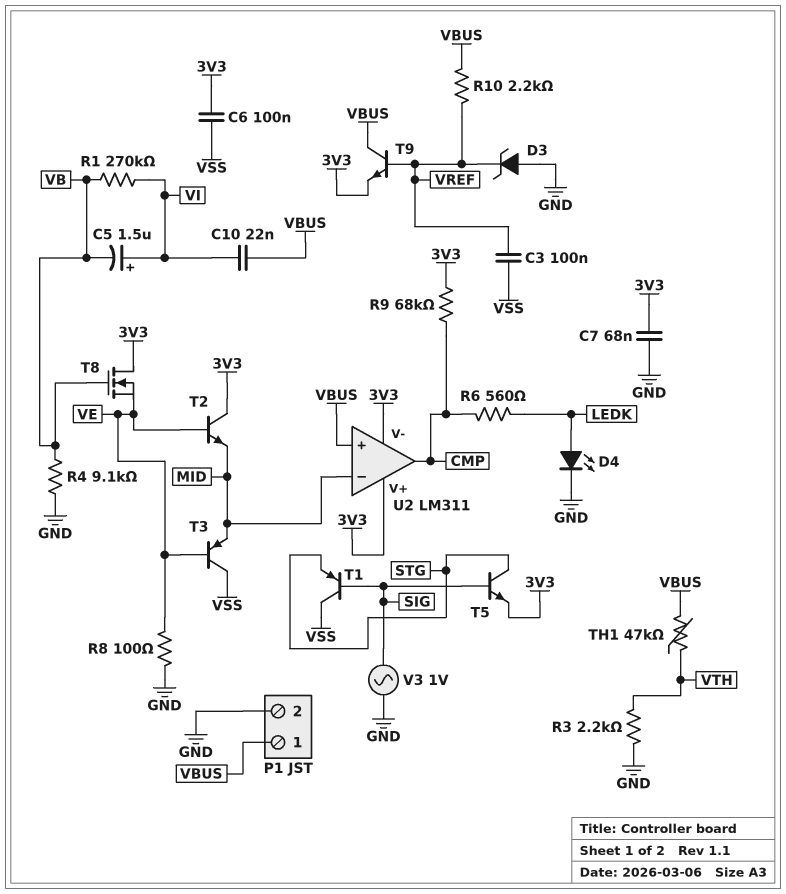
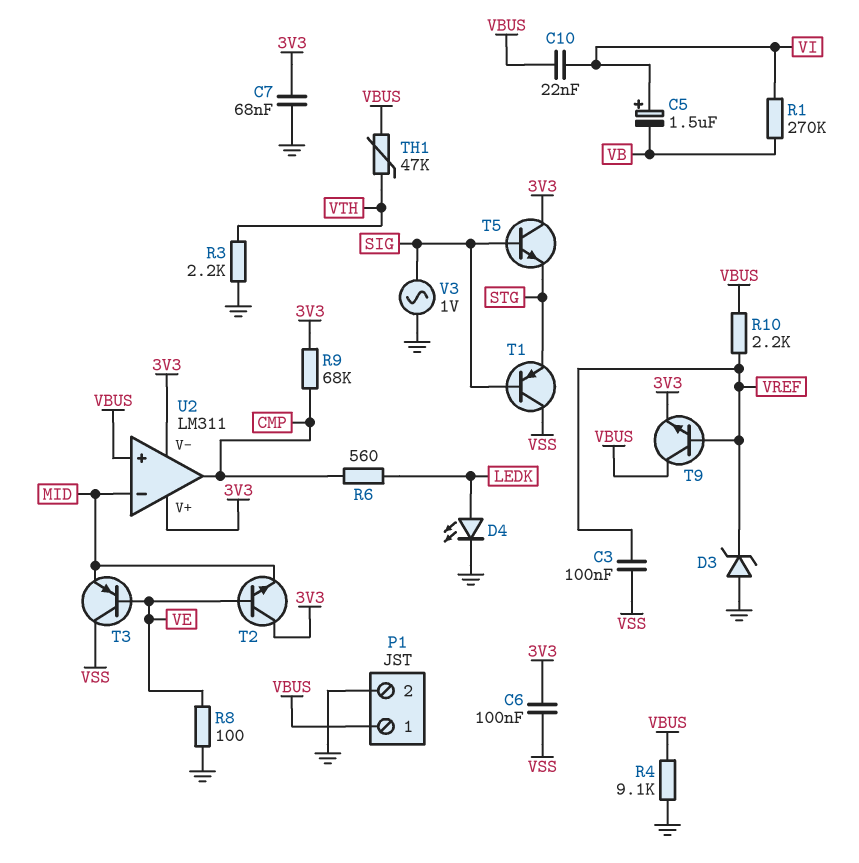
R4: 9.1k (GND, VB) -> 9.1k (GND, VBUS)
T5: NPN (B SIG, C STG, E 3V3) -> NPN (B SIG, C 3V3, E STG)
T8: NMOS (G VB, D 3V3, S VE) -> none

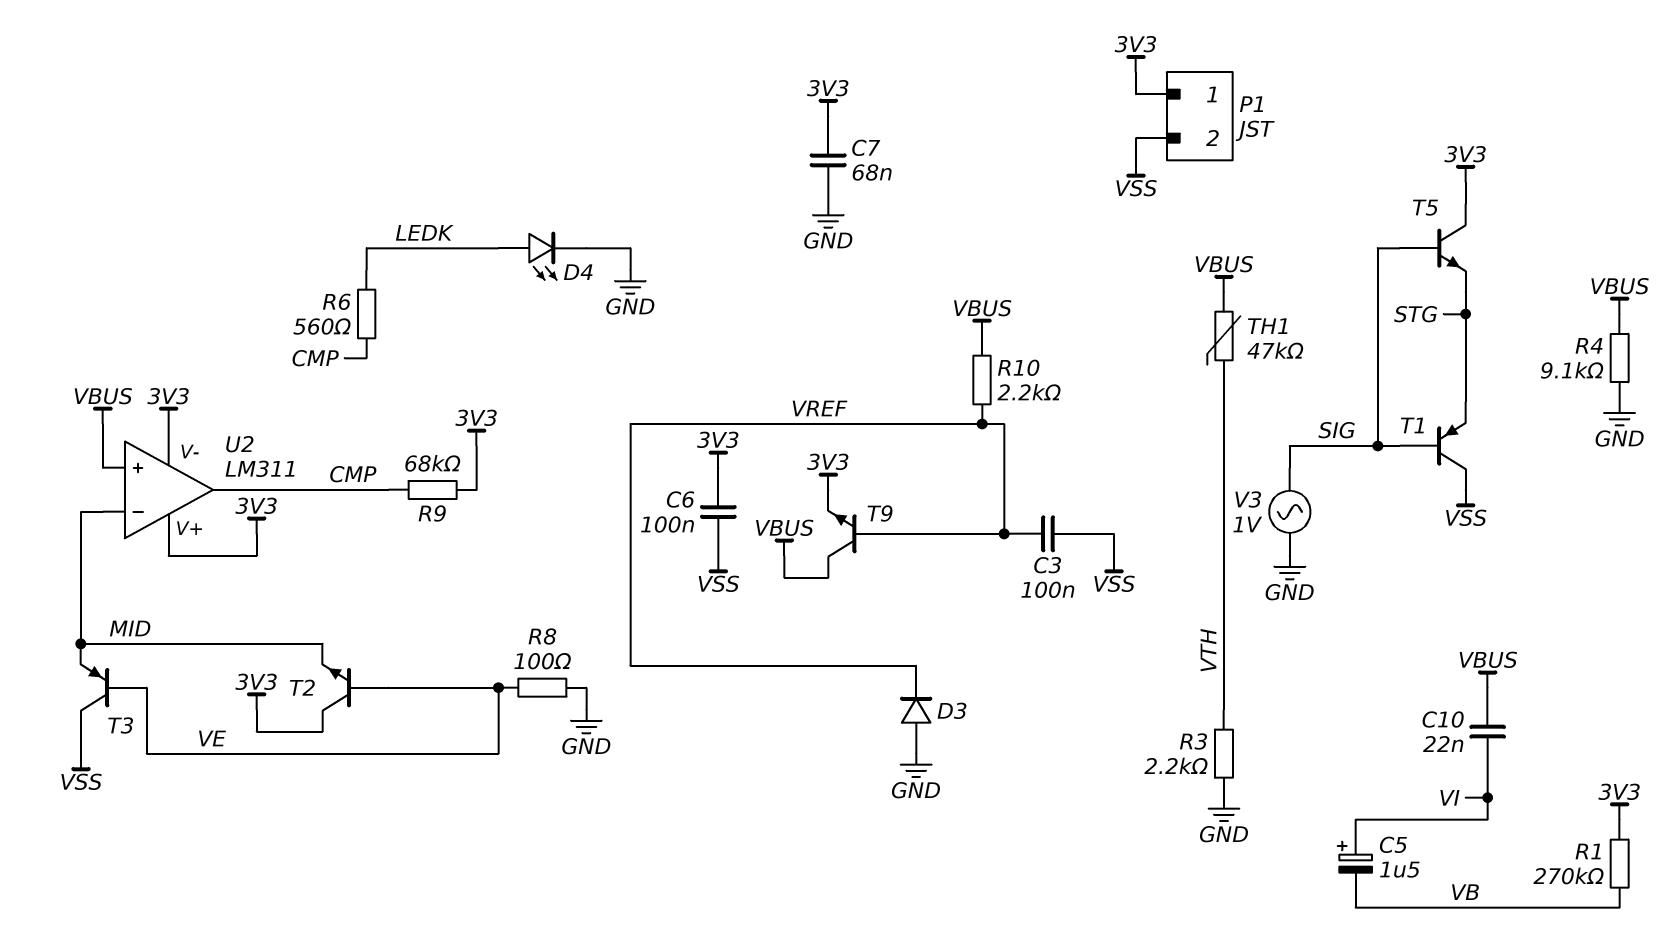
D3: zener (A GND, K VREF) -> diode (A GND, K VREF)
P1 pin 1: VBUS -> 3V3
P1 pin 2: GND -> VSS
R1: 270k (VB, VI) -> 270k (3V3, VB)

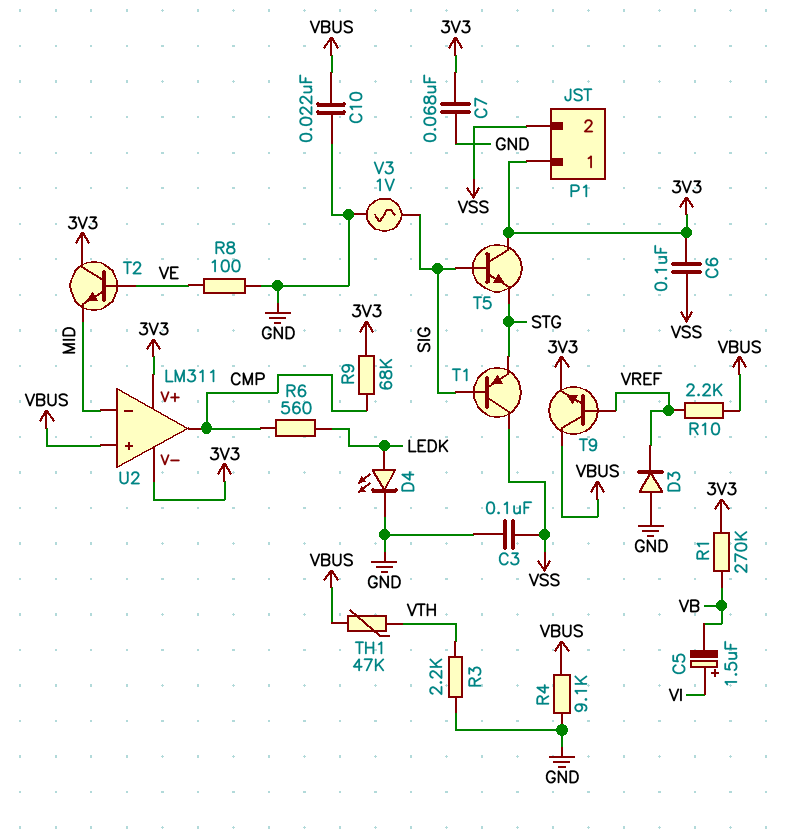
C3: 100nF (VREF, VSS) -> 100nF (GND, VSS)
C10: 22nF (VBUS, VI) -> 22nF (GND, VBUS)
T3: PNP (B VE, C VSS, E MID) -> none

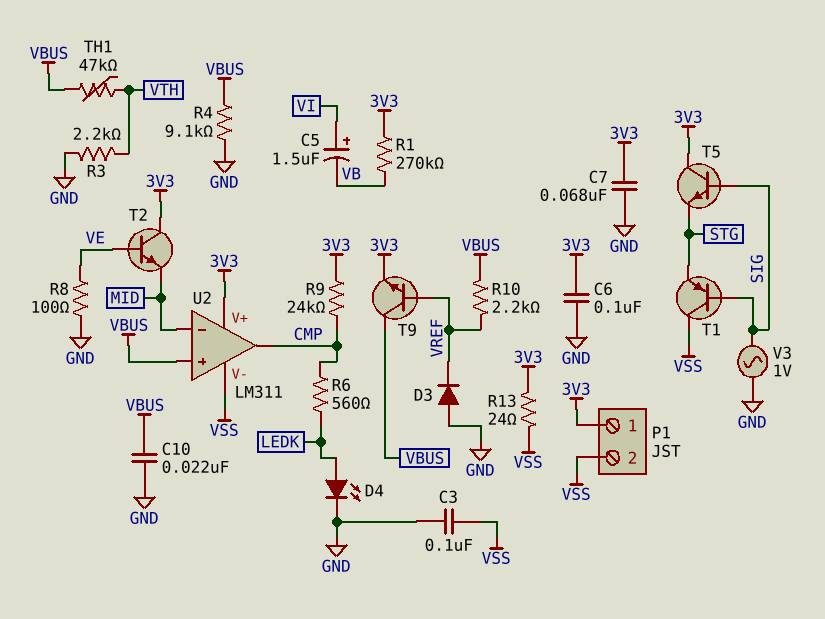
C6: 100nF (3V3, VSS) -> 100nF (3V3, GND)
R9: 68k (3V3, CMP) -> 24k (3V3, CMP)
R13: none -> 24 (3V3, VSS)
U2 pin V-: 3V3 -> VSS

